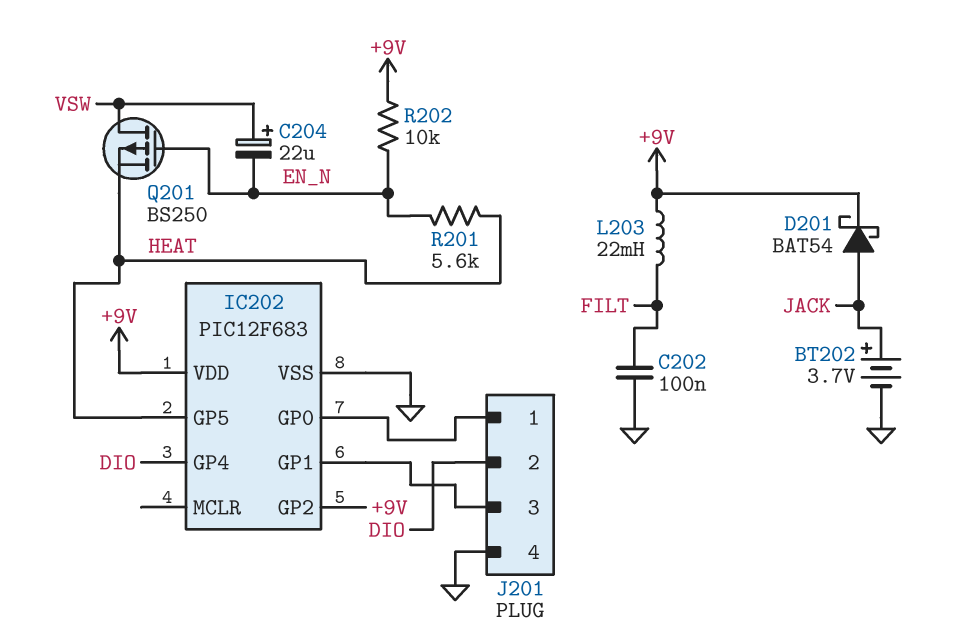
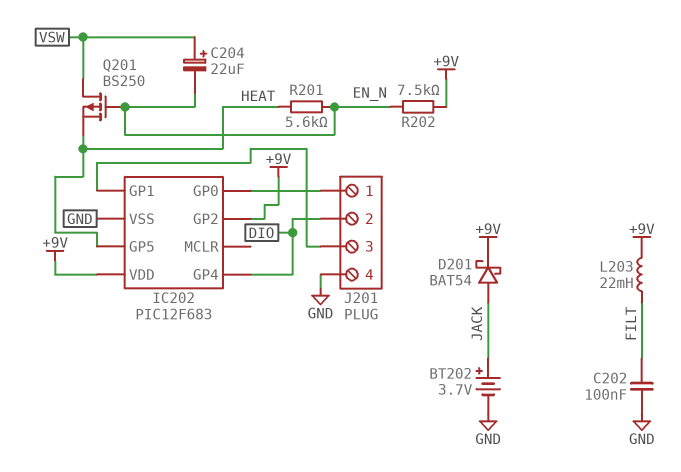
R202: 10k (+9V, EN_N) -> 7.5k (+9V, EN_N)

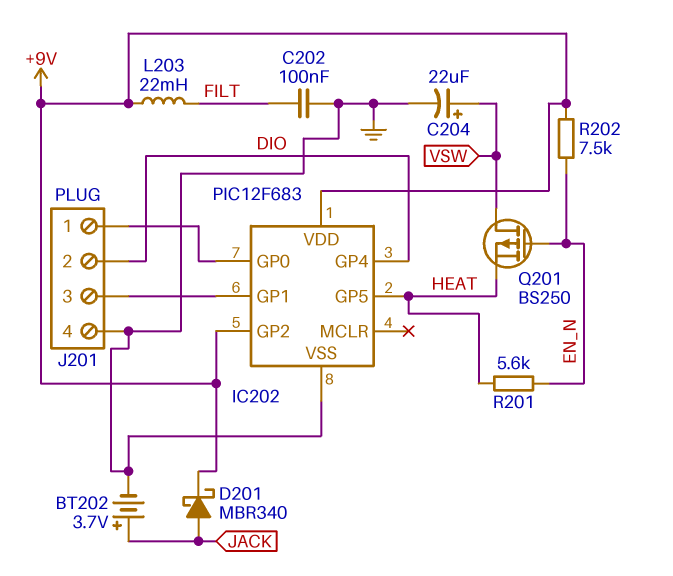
C204: 22uF (plus VSW, minus EN_N) -> 22uF (plus VSW, minus GND)
D201: schottky BAT54 (A JACK, K +9V) -> schottky MBR340 (A JACK, K +9V)

